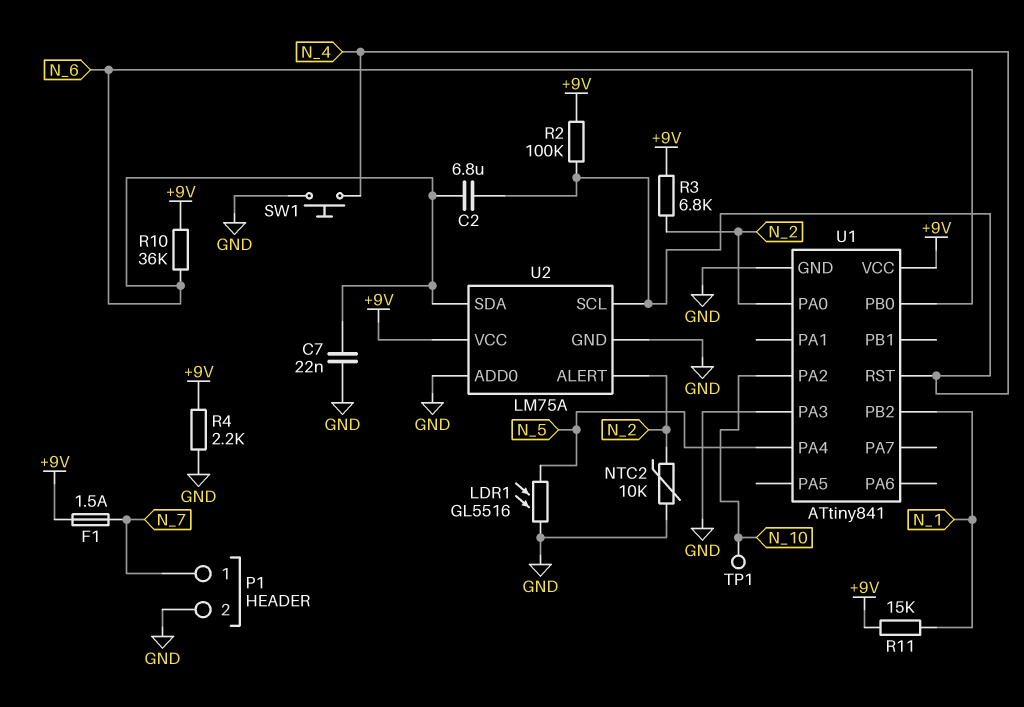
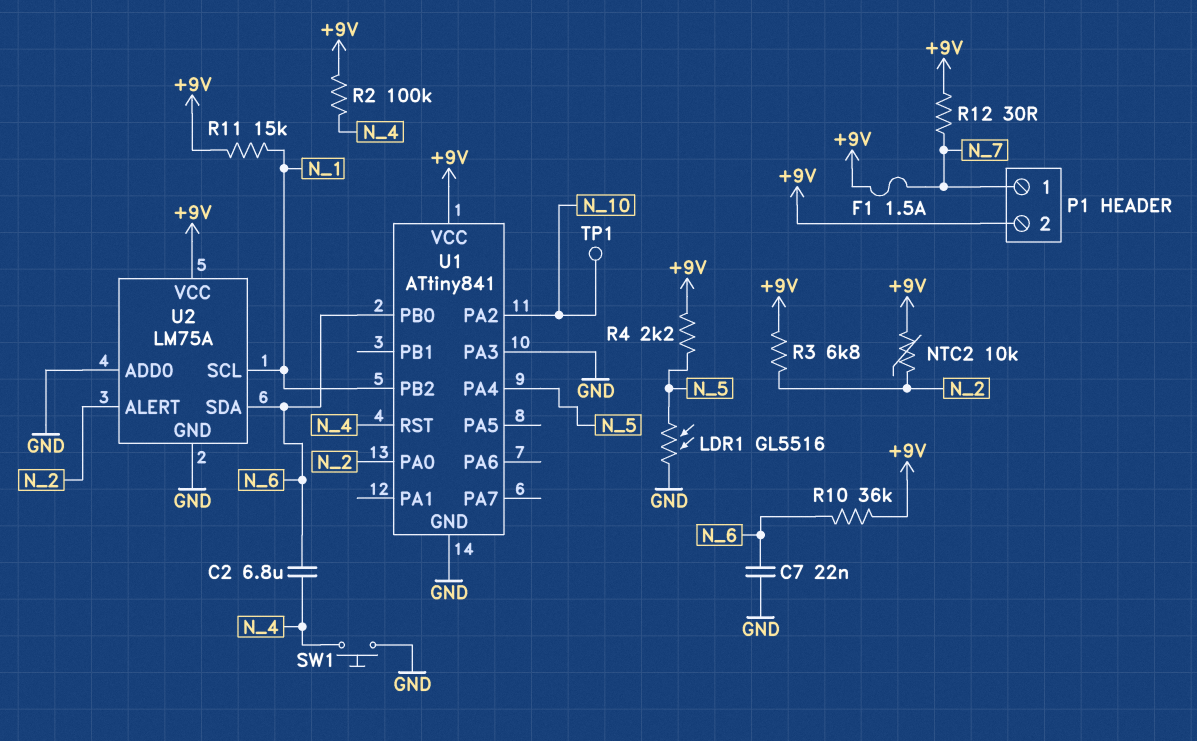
NTC2: 10k (GND, N_2) -> 10k (+9V, N_2)
P1 pin 2: GND -> +9V
R4: 2.2k (+9V, GND) -> 2.2k (+9V, N_5)
R12: none -> 30 (+9V, N_7)
U2 pin SCL: N_4 -> N_1

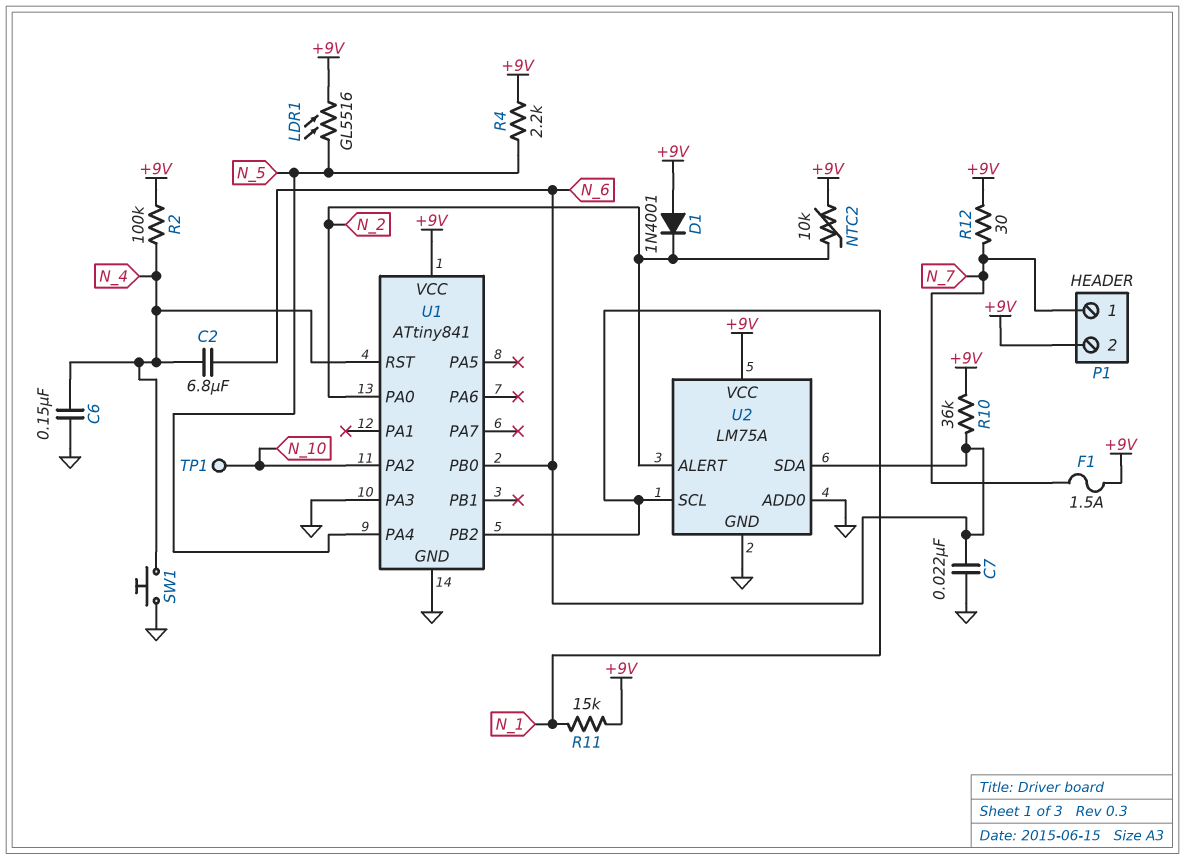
C6: none -> 150nF (GND, N_4)
D1: none -> diode 1N4001 (A +9V, K N_2)
LDR1: GL5516 (GND, N_5) -> GL5516 (+9V, N_5)
R3: 6.8k (+9V, N_2) -> none

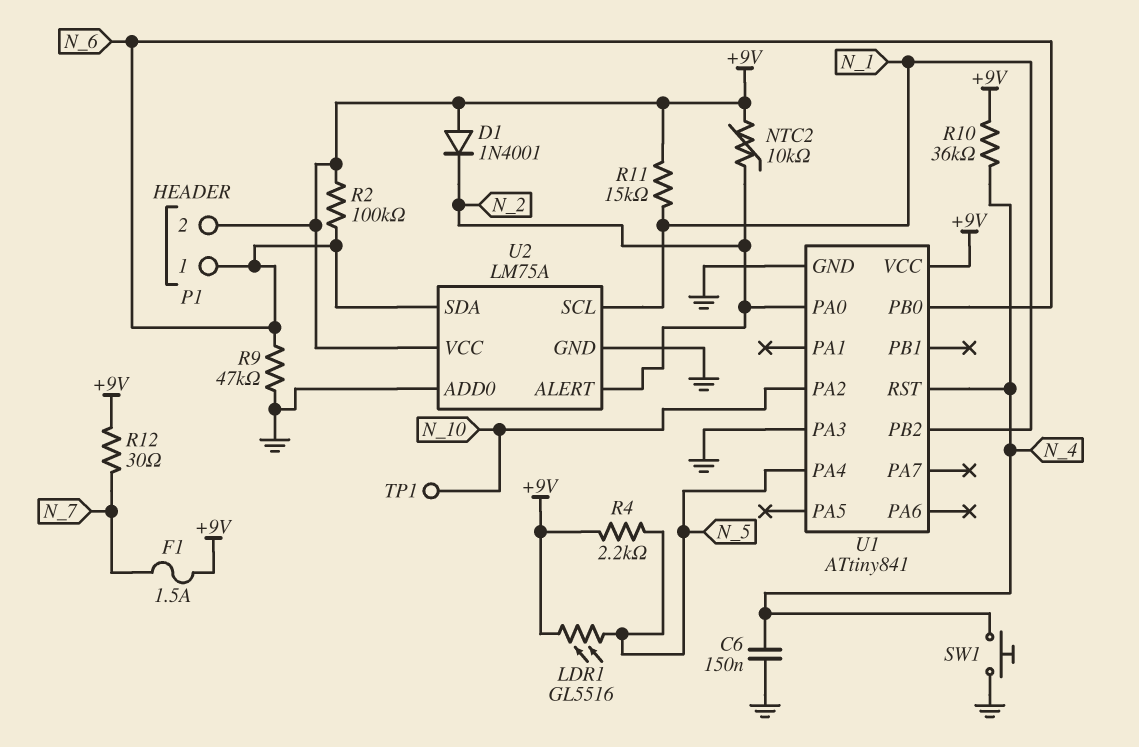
C2: 6.8uF (N_4, N_6) -> none
C7: 22nF (GND, N_6) -> none
P1 pin 1: N_7 -> N_6
R2: 100k (+9V, N_4) -> 100k (+9V, N_6)
R9: none -> 47k (GND, N_6)
R10: 36k (+9V, N_6) -> 36k (+9V, N_4)

